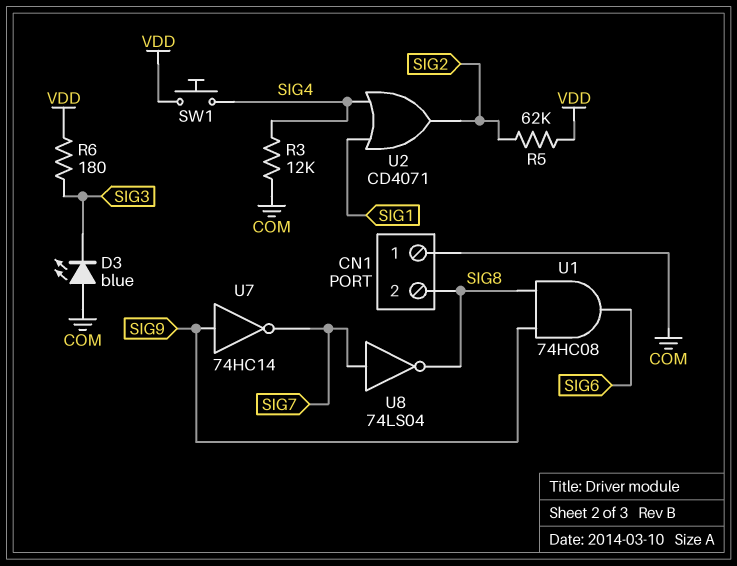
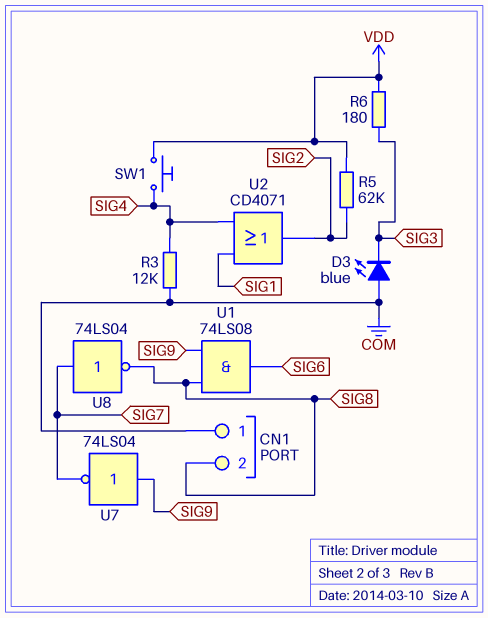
U1: AND 74HC08 (in SIG8, in SIG9, out SIG6) -> AND 74LS08 (in SIG8, in SIG9, out SIG6)
U7: NOT 74HC14 (in SIG9, out SIG7) -> NOT 74LS04 (in SIG9, out SIG7)

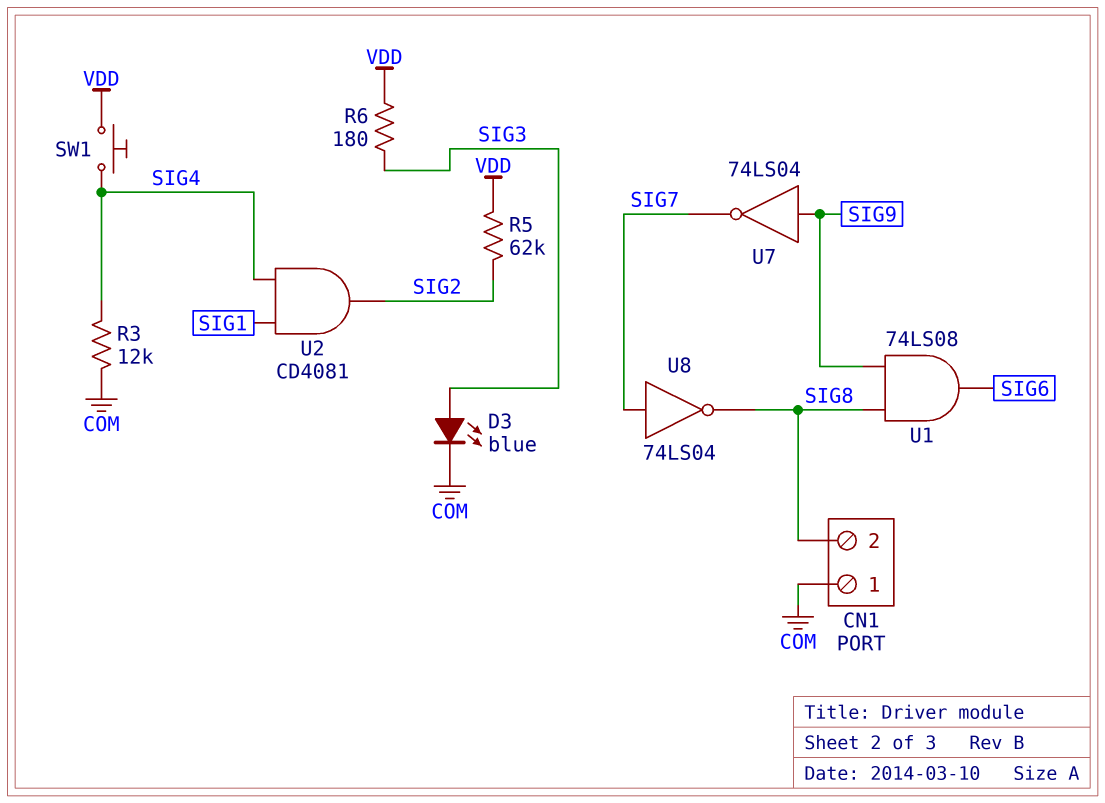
D3: LED blue (A COM, K SIG3) -> LED blue (A SIG3, K COM)
U2: OR CD4071 (in SIG1, in SIG4, out SIG2) -> AND CD4081 (in SIG1, in SIG4, out SIG2)

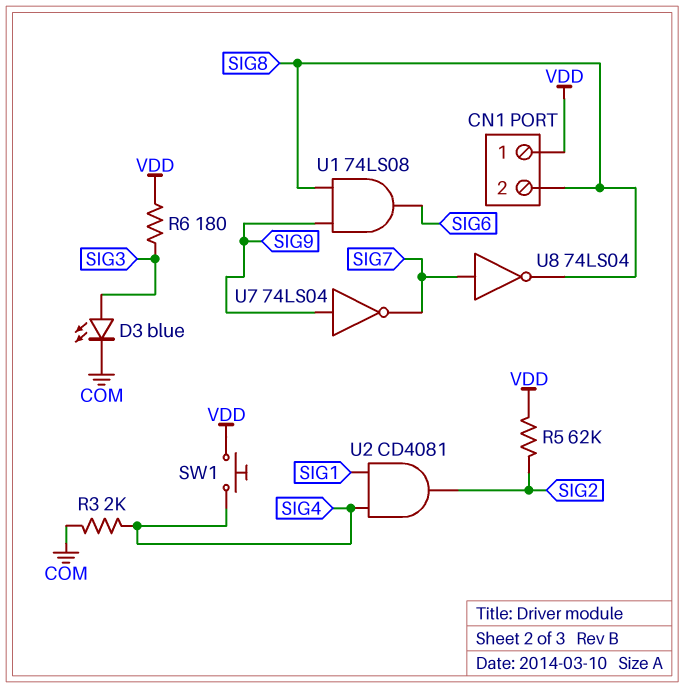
CN1 pin 1: COM -> VDD
R3: 12k (COM, SIG4) -> 2k (COM, SIG4)

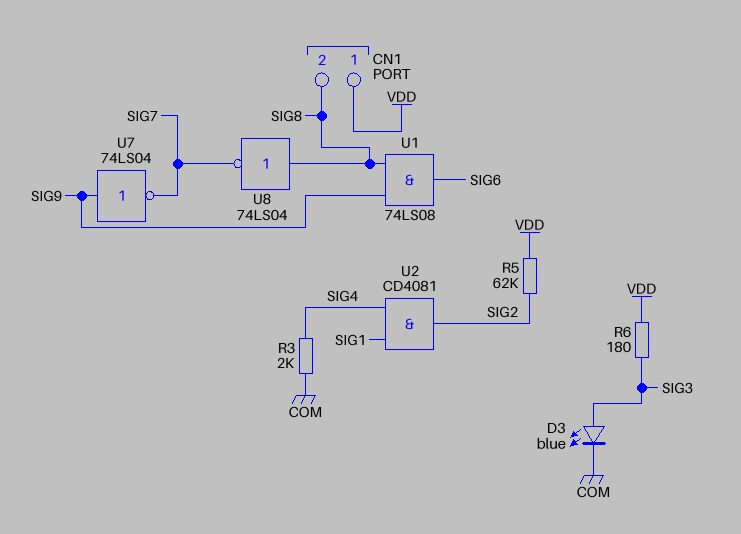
SW1: button (SIG4, VDD) -> none
U8: NOT 74LS04 (in SIG7, out SIG8) -> NOT 74LS04 (in SIG8, out SIG7)

